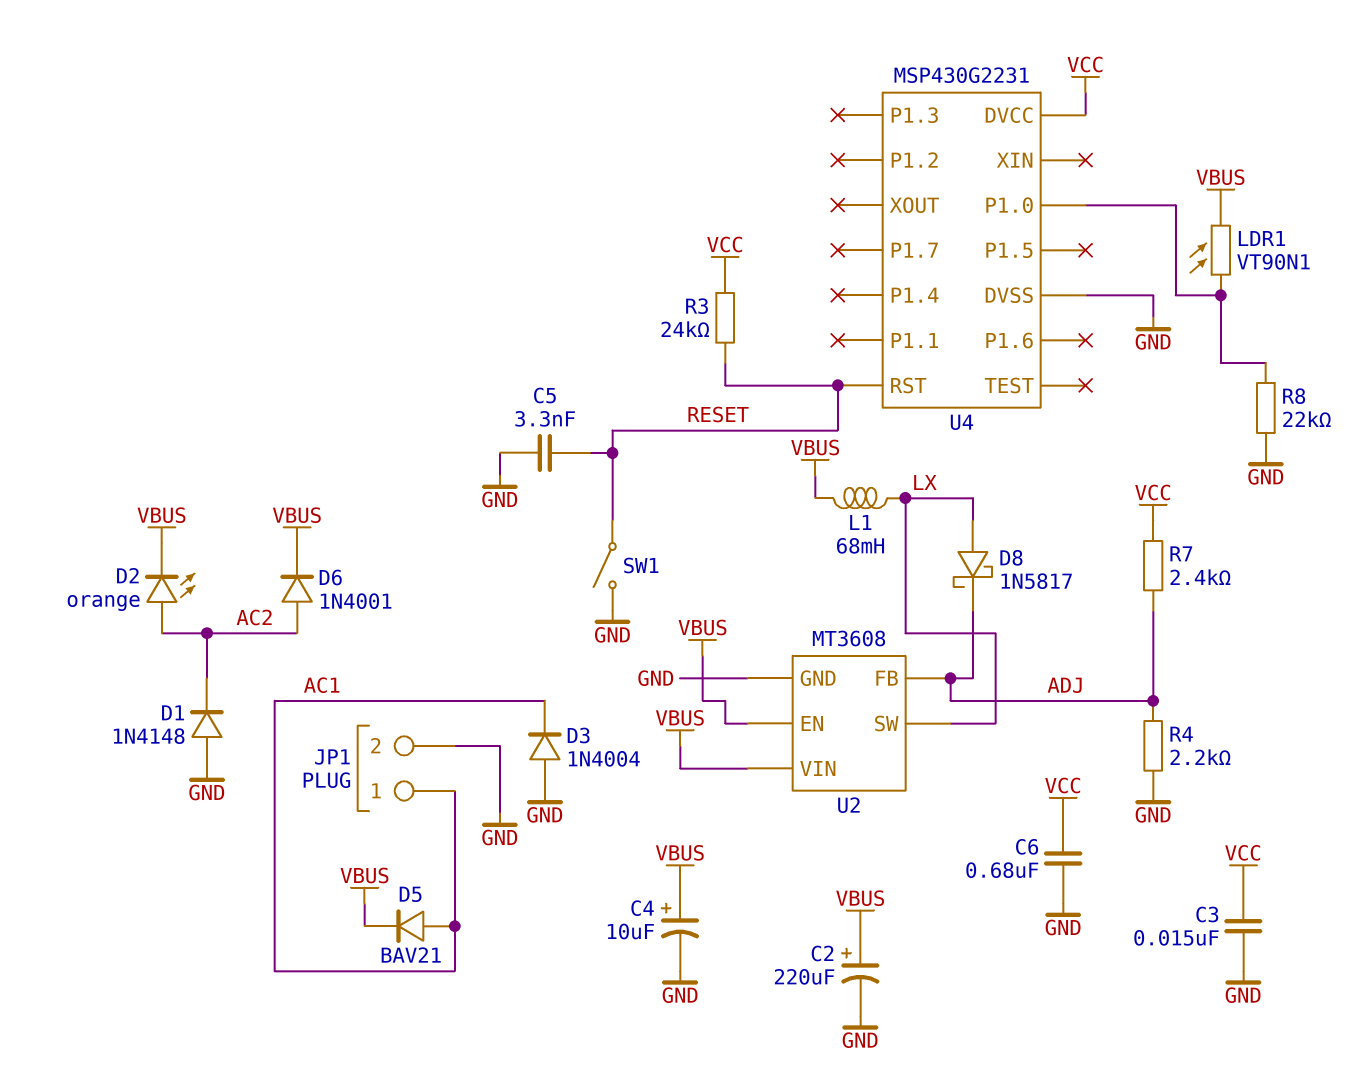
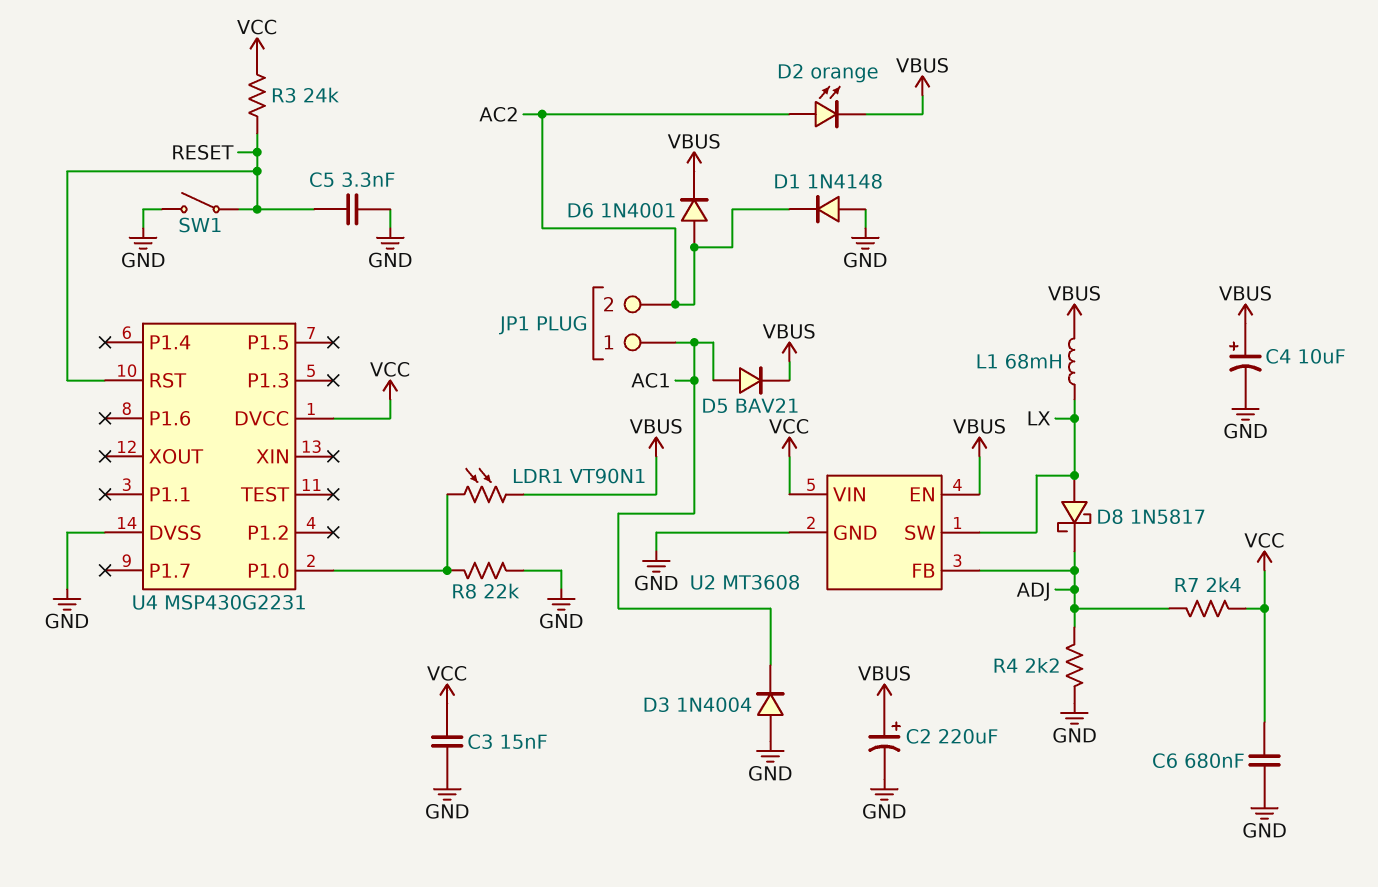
JP1 pin 2: GND -> AC2
U2 pin VIN: VBUS -> VCC

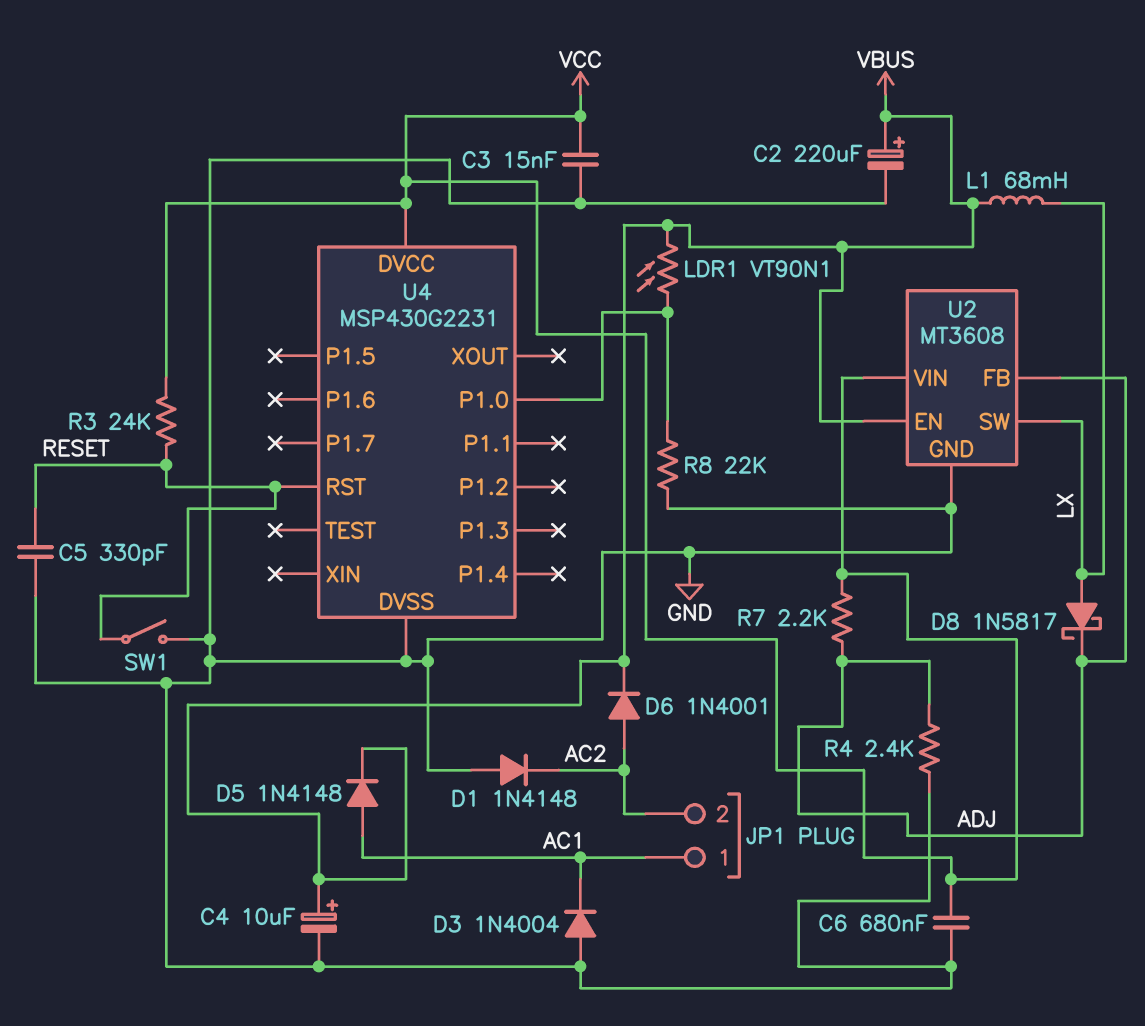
C5: 3.3nF (GND, RESET) -> 330pF (GND, RESET)
D2: LED orange (A AC2, K VBUS) -> none
D5: diode BAV21 (A AC1, K VBUS) -> diode 1N4148 (A AC1, K VBUS)
R4: 2.2k (ADJ, GND) -> 2.4k (ADJ, GND)
R7: 2.4k (ADJ, VCC) -> 2.2k (ADJ, VCC)

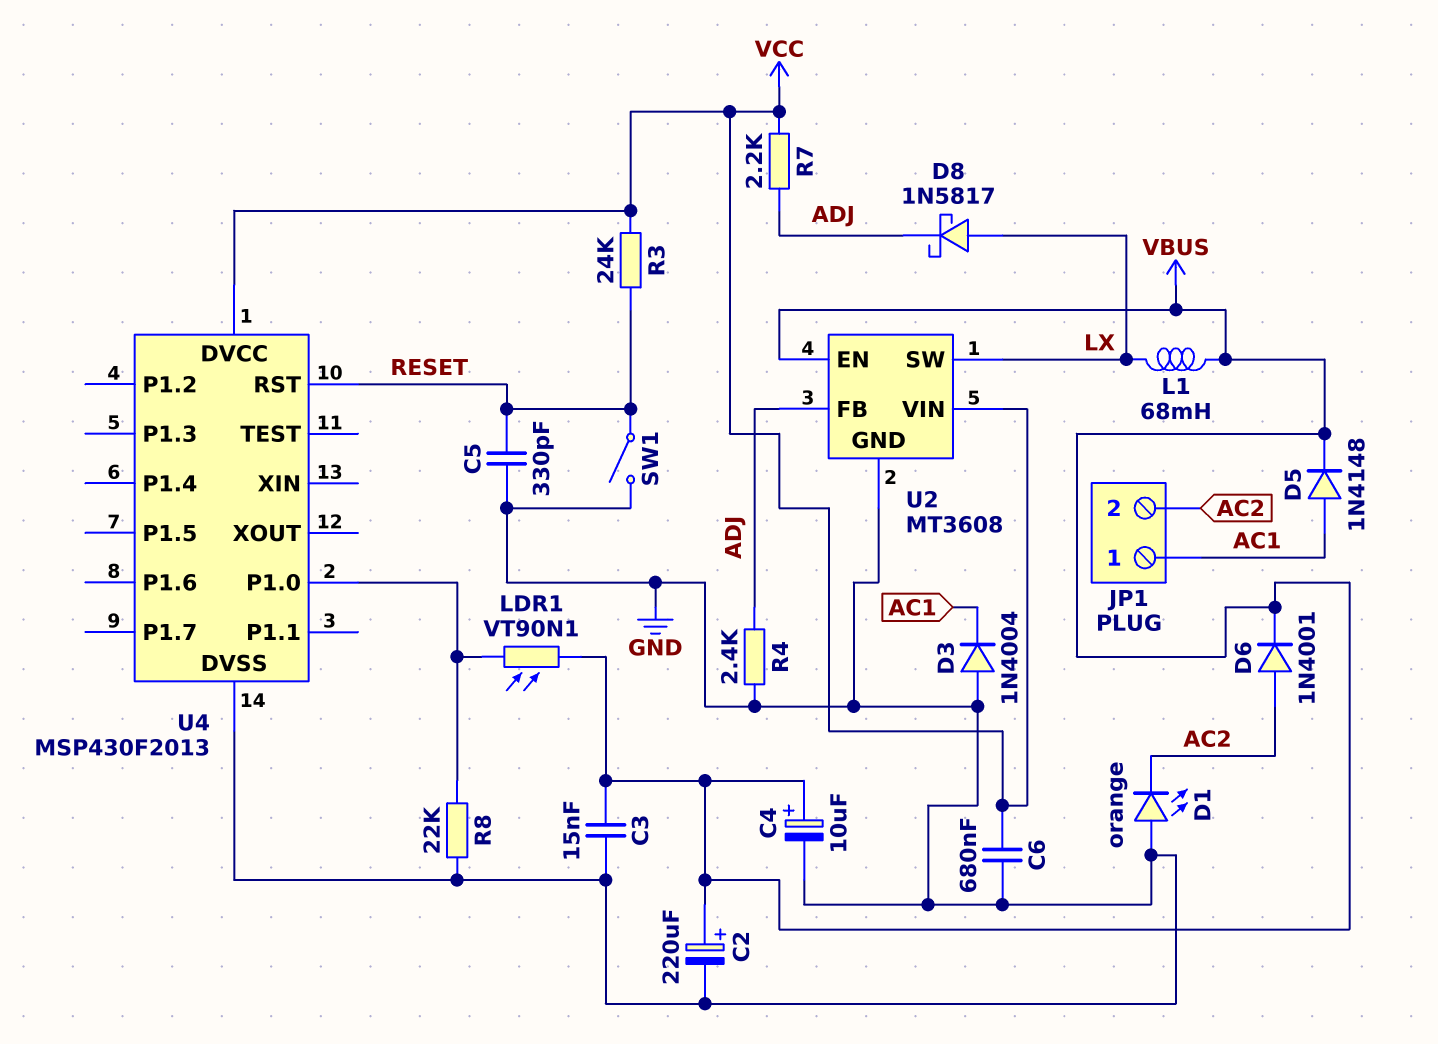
C3: 15nF (GND, VCC) -> 15nF (GND, VBUS)
D1: diode 1N4148 (A GND, K AC2) -> LED orange (A GND, K AC2)
U4: MSP430G2231 -> MSP430F2013

